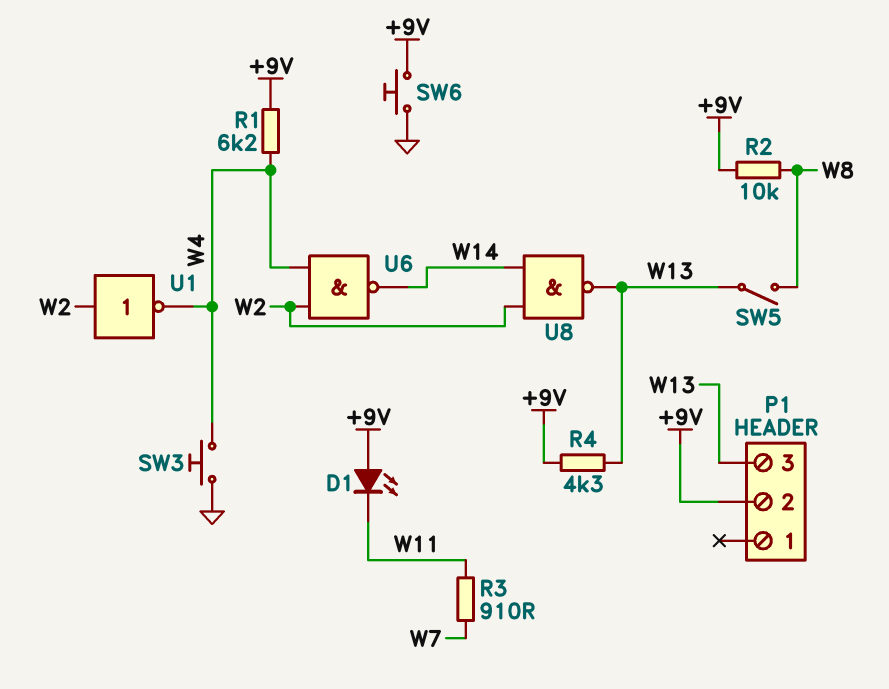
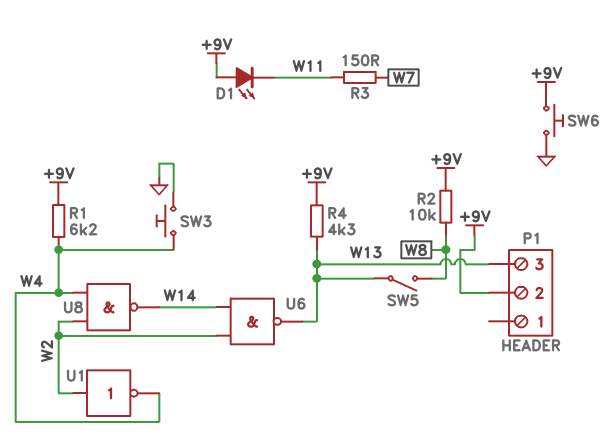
R3: 910 (W7, W11) -> 150 (W7, W11)
U6: NAND (in W2, in W4, out W14) -> NAND (in W2, in W14, out W13)
U8: NAND (in W2, in W14, out W13) -> NAND (in W2, in W4, out W14)

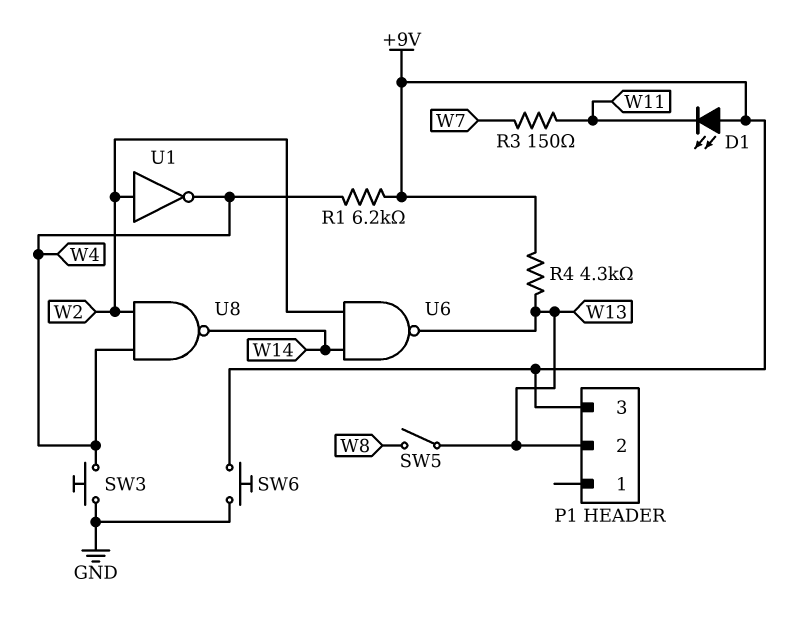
P1 pin 2: +9V -> W13
P1 pin 3: W13 -> +9V
R2: 10k (+9V, W8) -> none

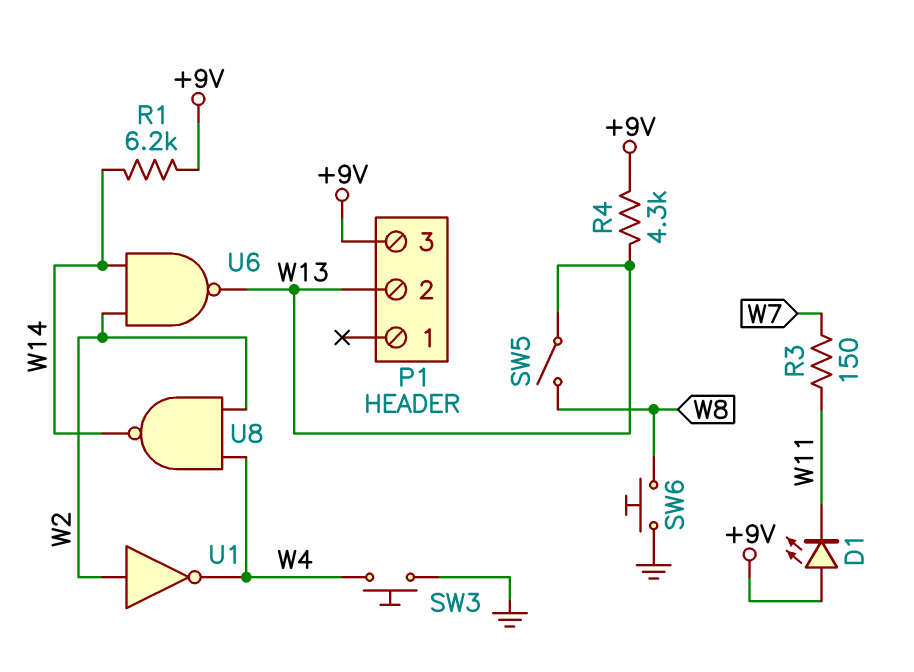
R1: 6.2k (+9V, W4) -> 6.2k (+9V, W14)
SW6: button (+9V, GND) -> button (GND, W8)

